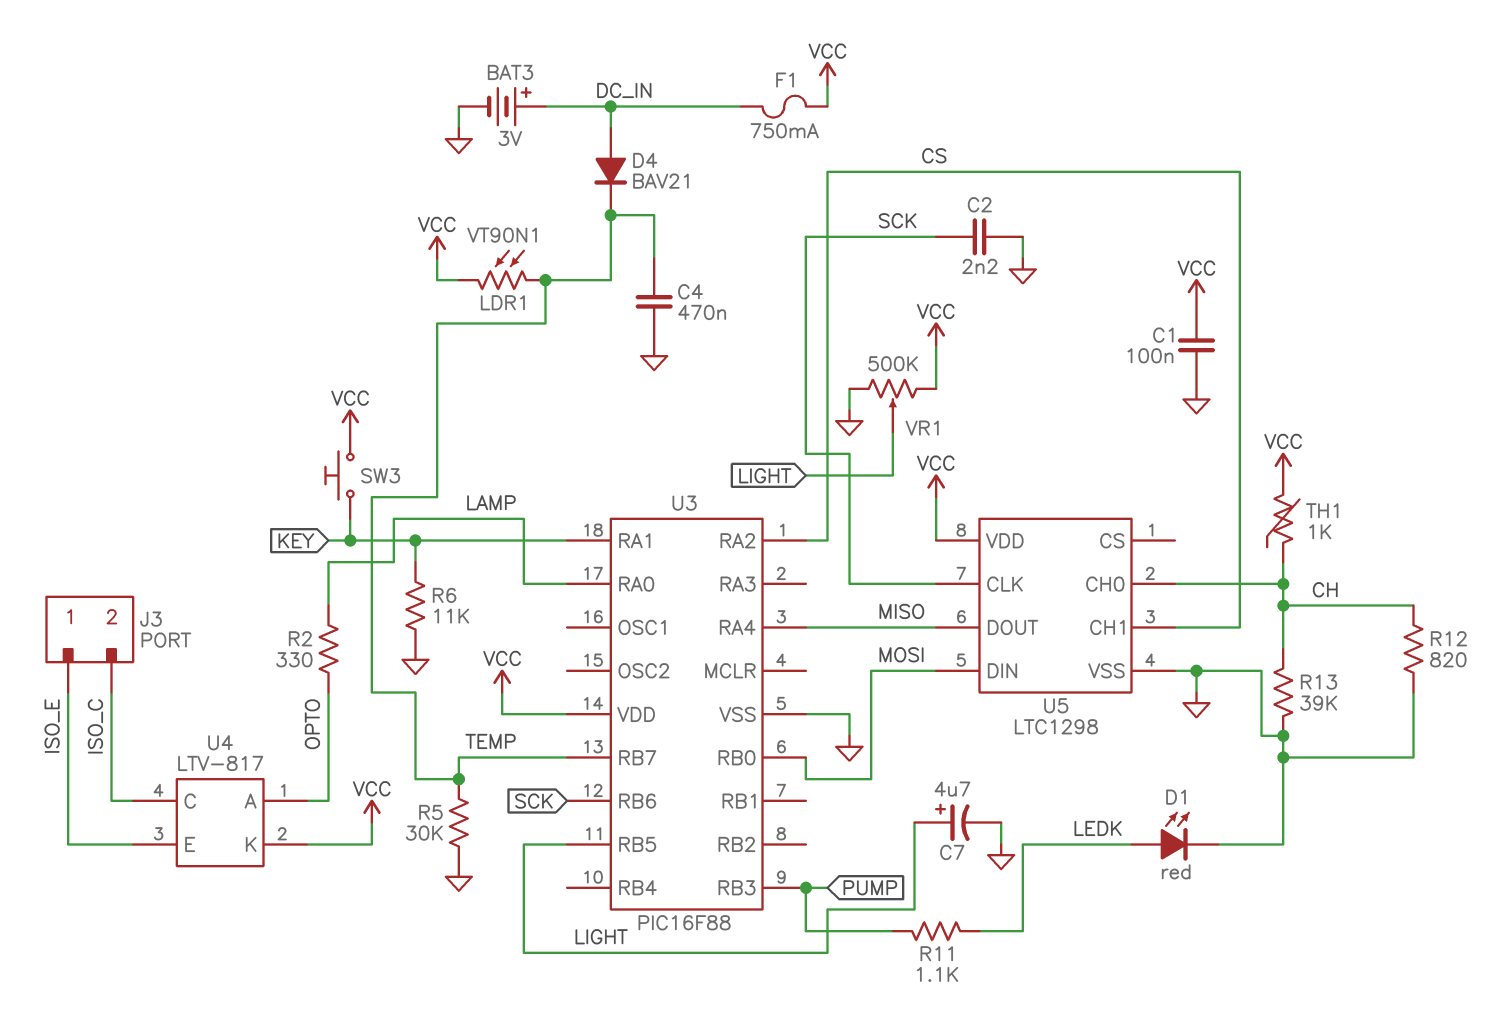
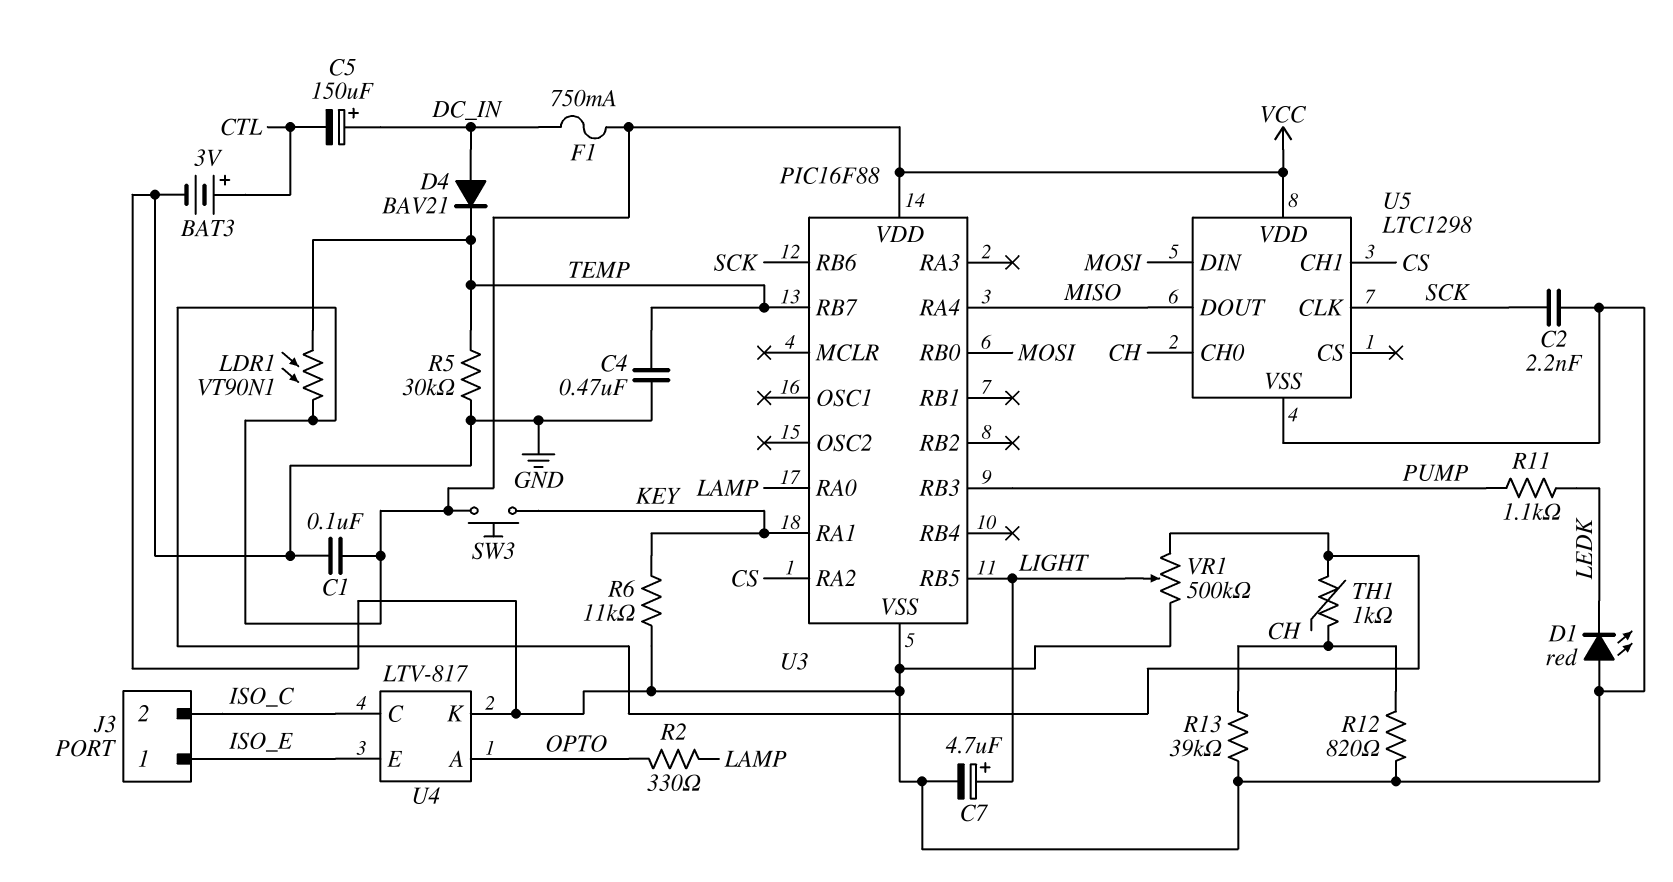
BAT3: 3V (plus DC_IN, minus GND) -> 3V (plus CTL, minus GND)
C5: none -> 150uF (plus DC_IN, minus CTL)
D1: LED red (A LEDK, K GND) -> LED red (A GND, K LEDK)
U4 pin K: VCC -> GND

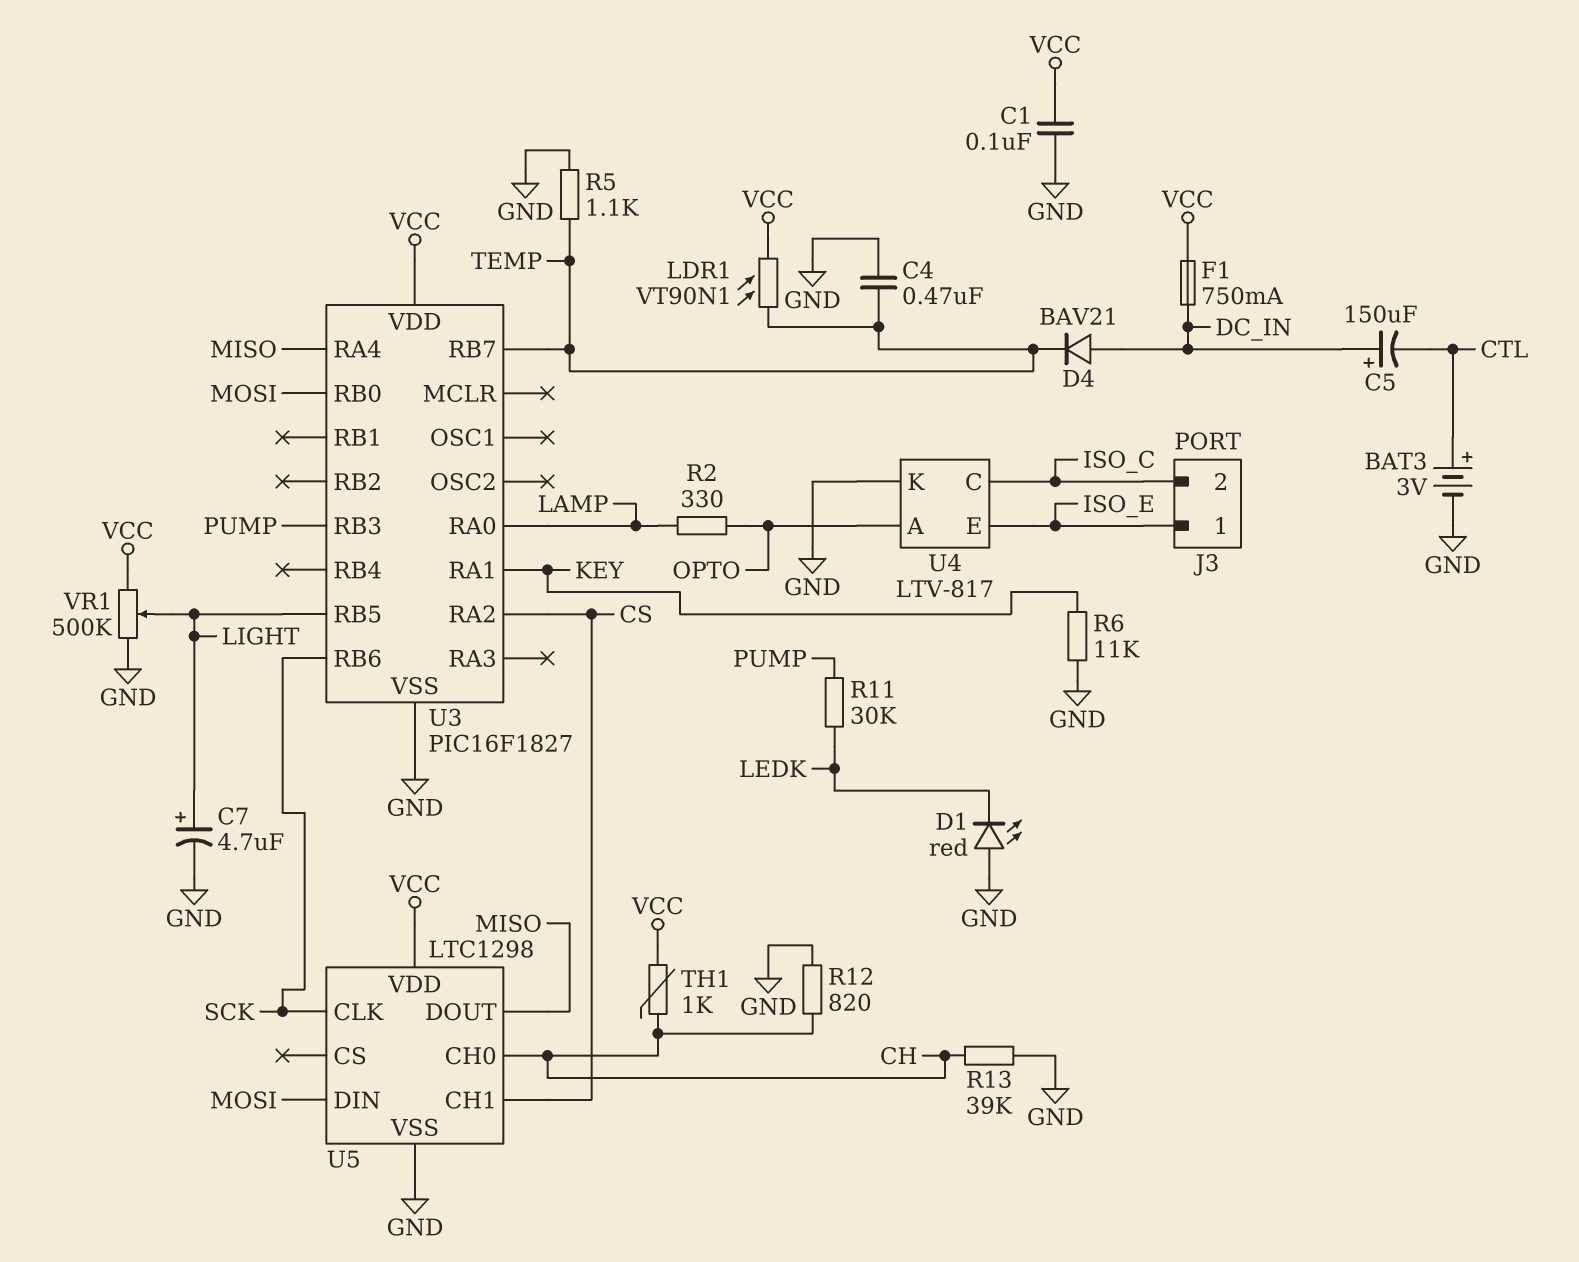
C2: 2.2nF (GND, SCK) -> none
R5: 30k (GND, TEMP) -> 1.1k (GND, TEMP)
R11: 1.1k (LEDK, PUMP) -> 30k (LEDK, PUMP)
SW3: button (KEY, VCC) -> none
U3: PIC16F88 -> PIC16F1827

